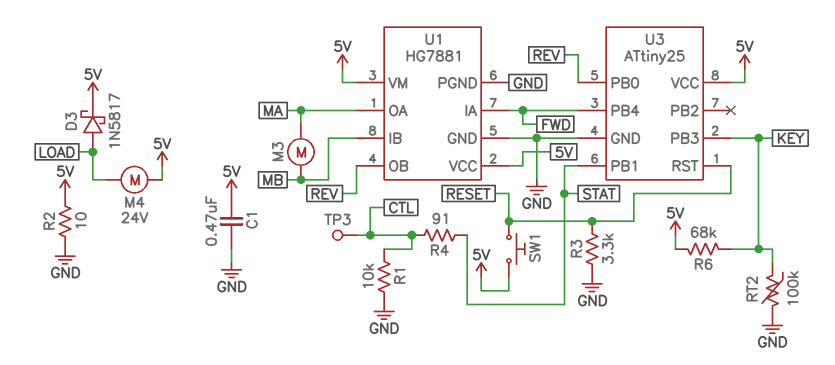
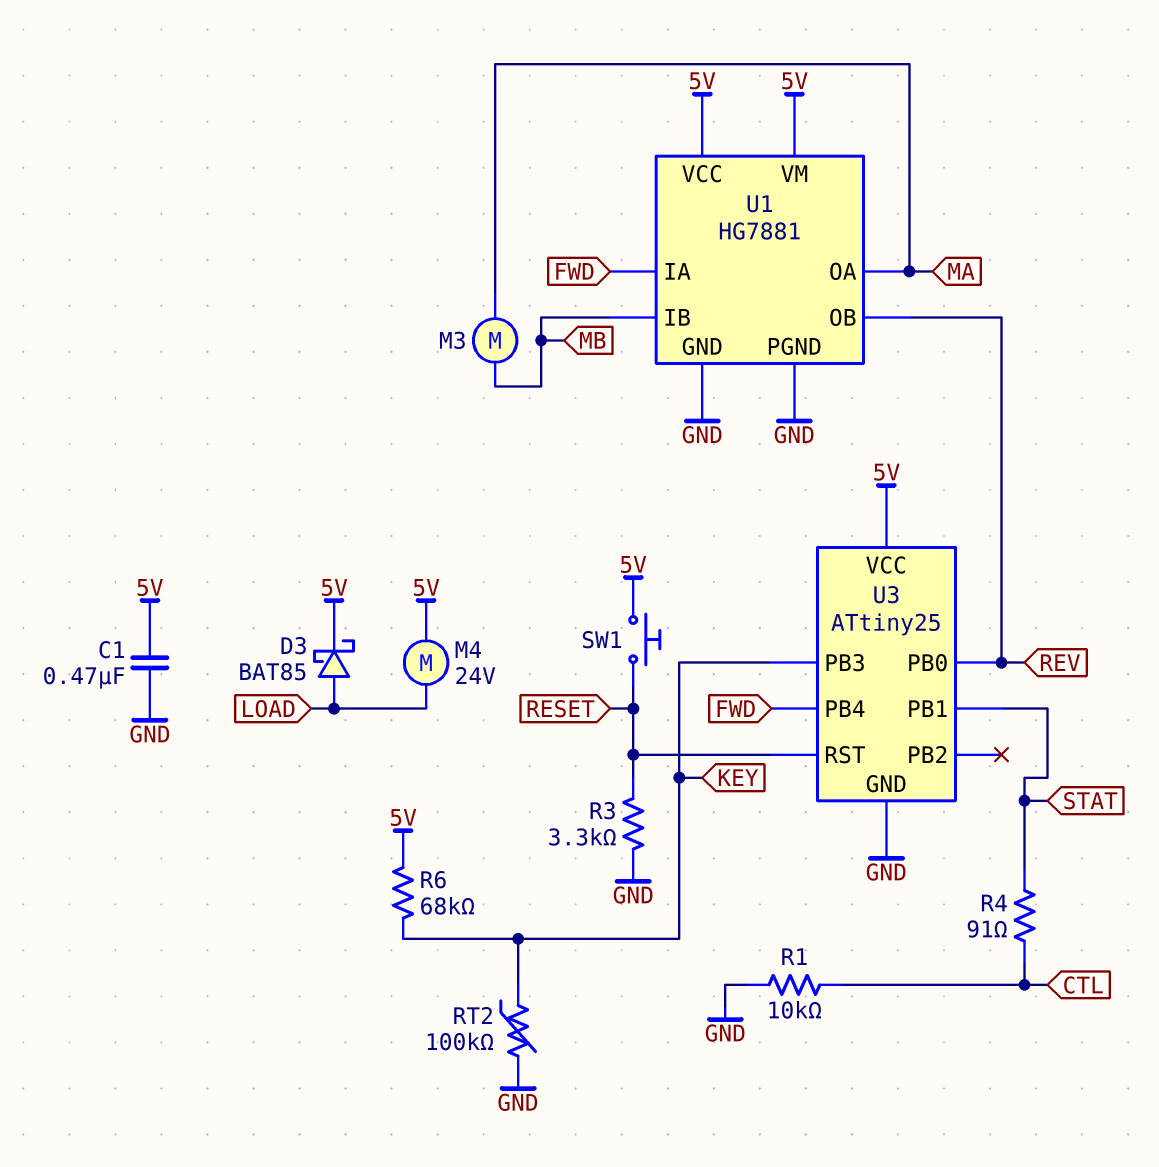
D3: schottky 1N5817 (A LOAD, K 5V) -> schottky BAT85 (A LOAD, K 5V)
R2: 10 (5V, GND) -> none
TP3: test point (CTL) -> none

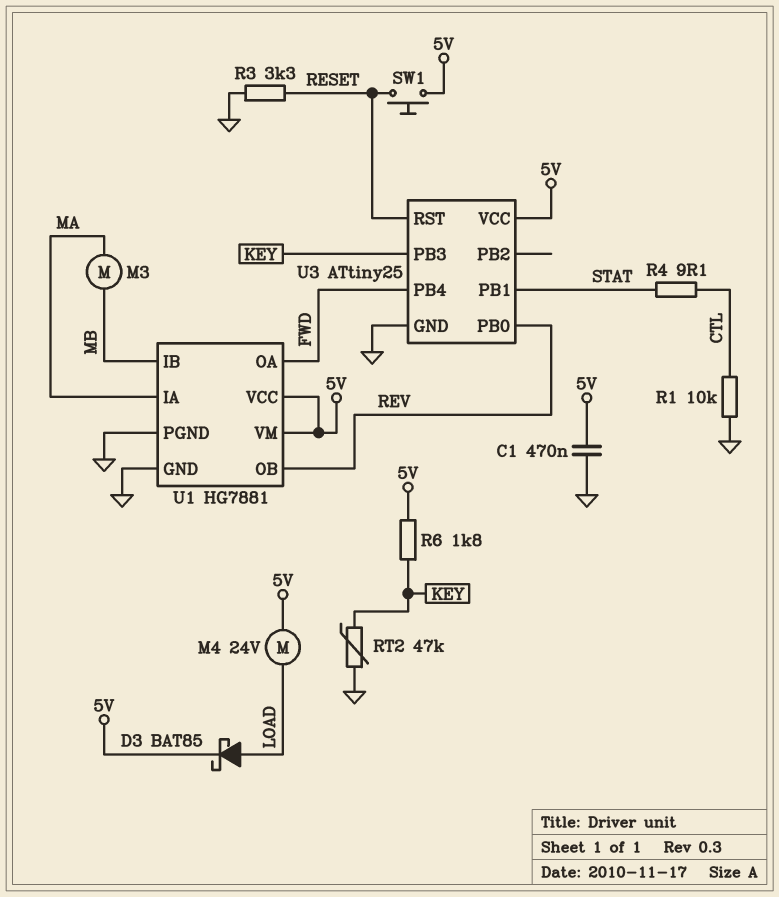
R4: 91 (CTL, STAT) -> 9.1 (CTL, STAT)
R6: 68k (5V, KEY) -> 1.8k (5V, KEY)
RT2: 100k (GND, KEY) -> 47k (GND, KEY)
U1 pin IA: FWD -> MA
U1 pin OA: MA -> FWD

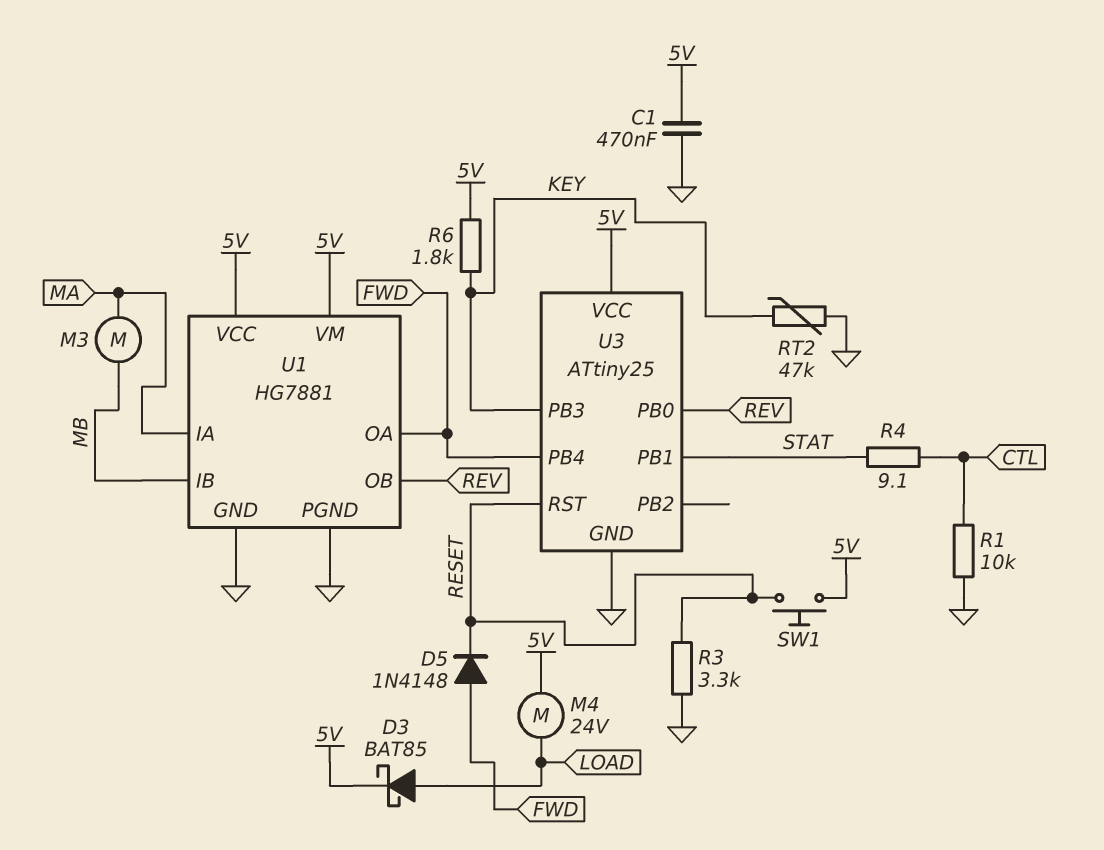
D5: none -> diode 1N4148 (A FWD, K RESET)

